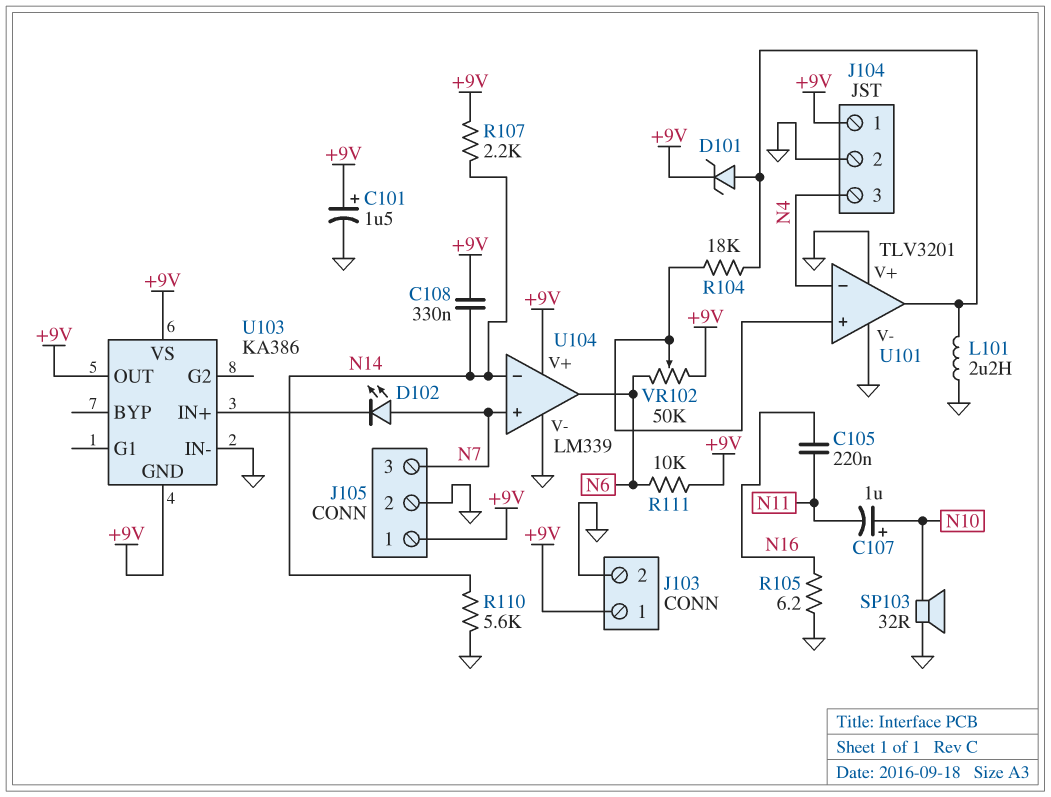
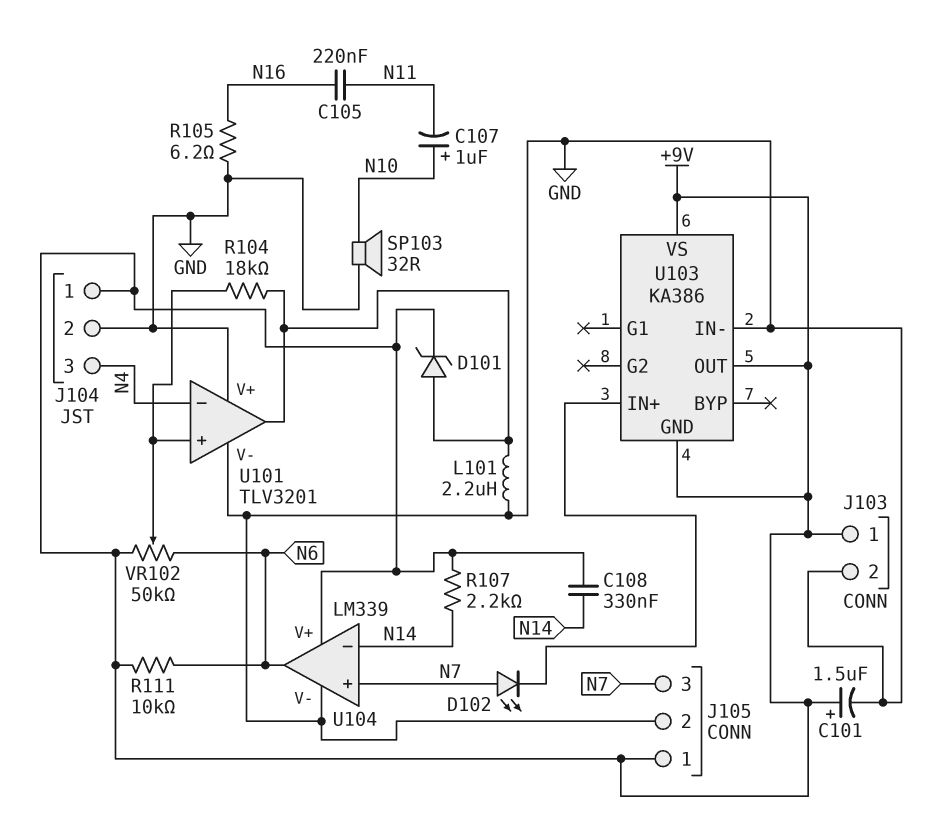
R110: 5.6k (GND, N14) -> none

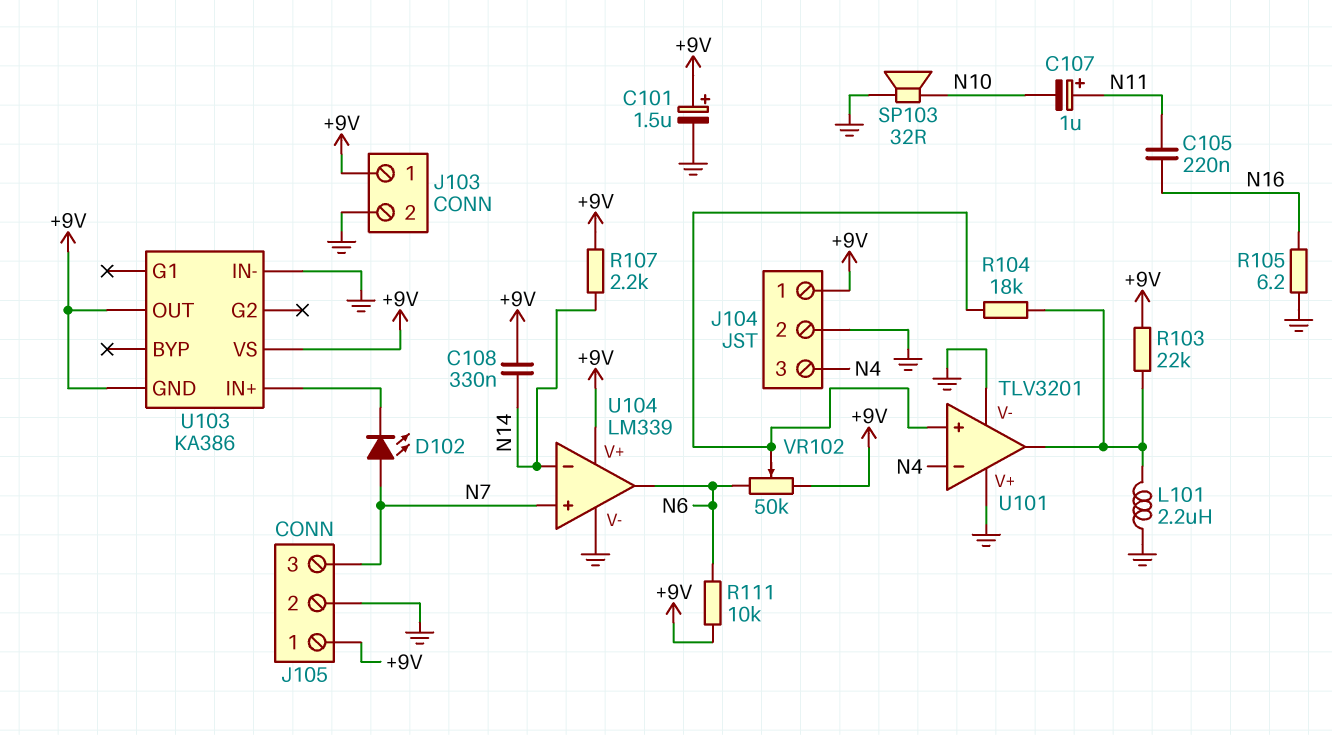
C107: 1uF (plus N10, minus N11) -> 1uF (plus N11, minus N10)
D101: zener (A U101/out, K +9V) -> none
R103: none -> 22k (+9V, U101/out)

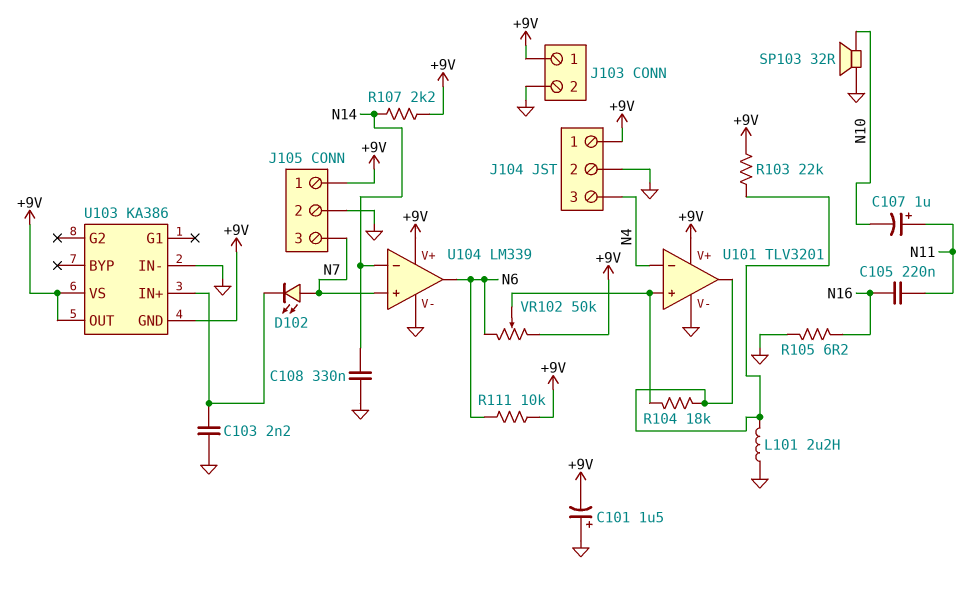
C101: 1.5uF (plus +9V, minus GND) -> 1.5uF (plus GND, minus +9V)
C103: none -> 2.2nF (GND, U103/IN+)
C108: 330nF (+9V, N14) -> 330nF (GND, N14)
U101 pin V+: GND -> +9V

